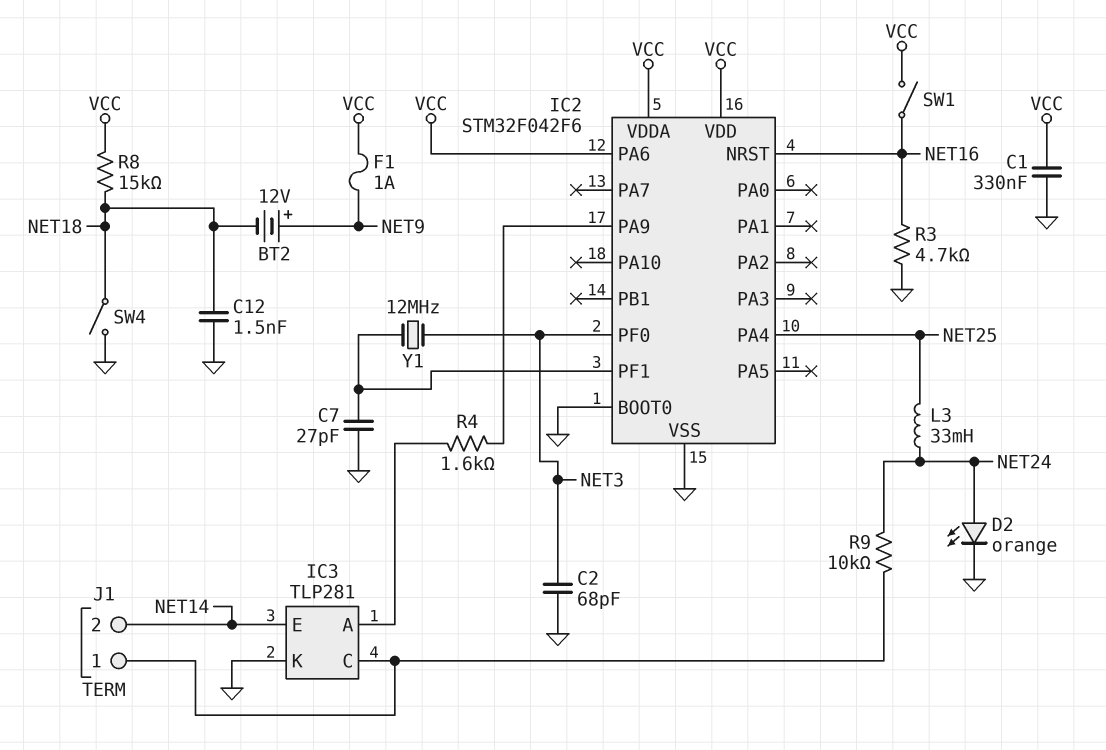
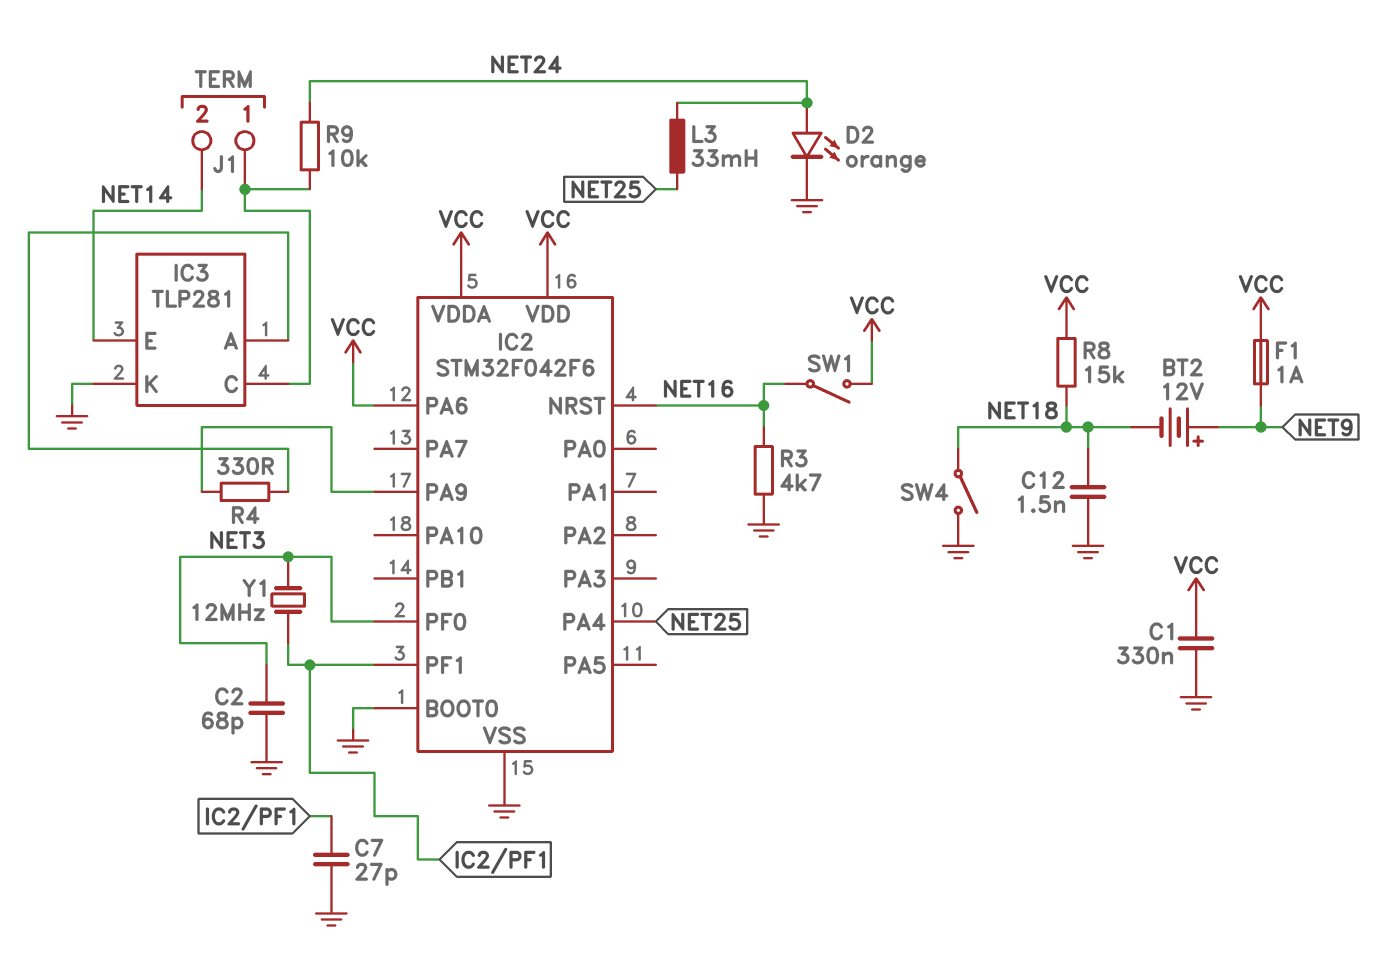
R4: 1.6k (IC2/PA9, IC3/A) -> 330 (IC2/PA9, IC3/A)

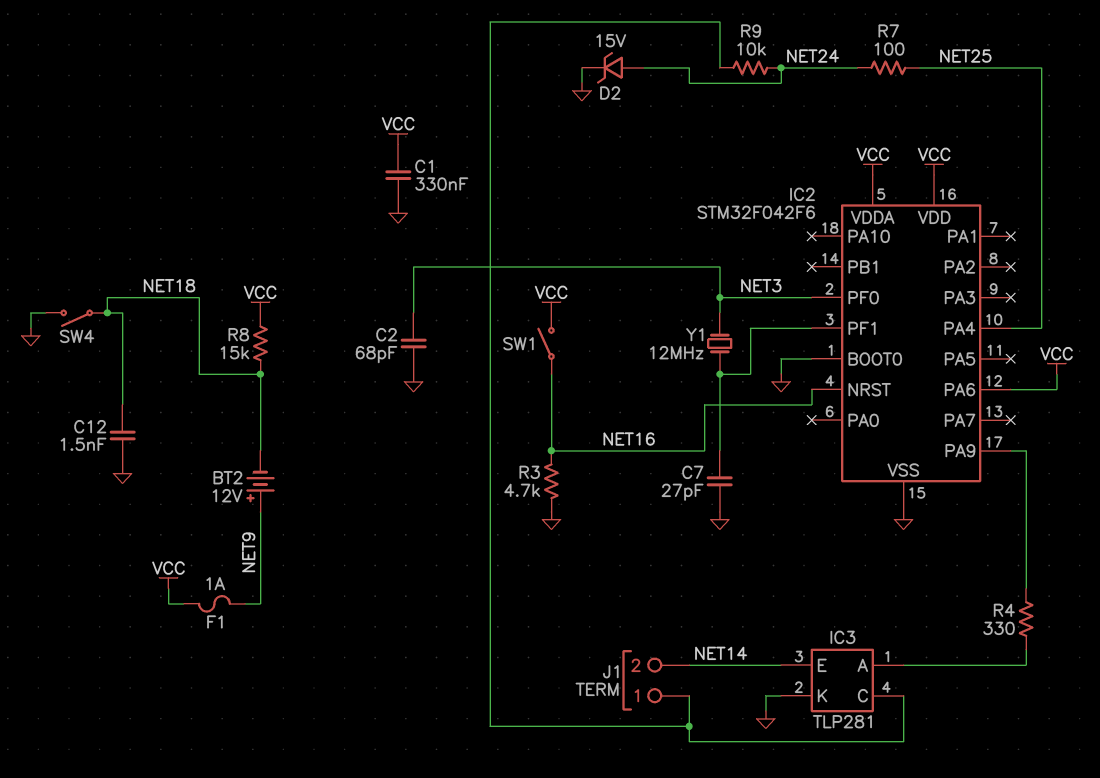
D2: LED orange (A NET24, K GND) -> zener 15V (A NET24, K GND)
L3: 33mH (NET24, NET25) -> none
R7: none -> 100 (NET24, NET25)

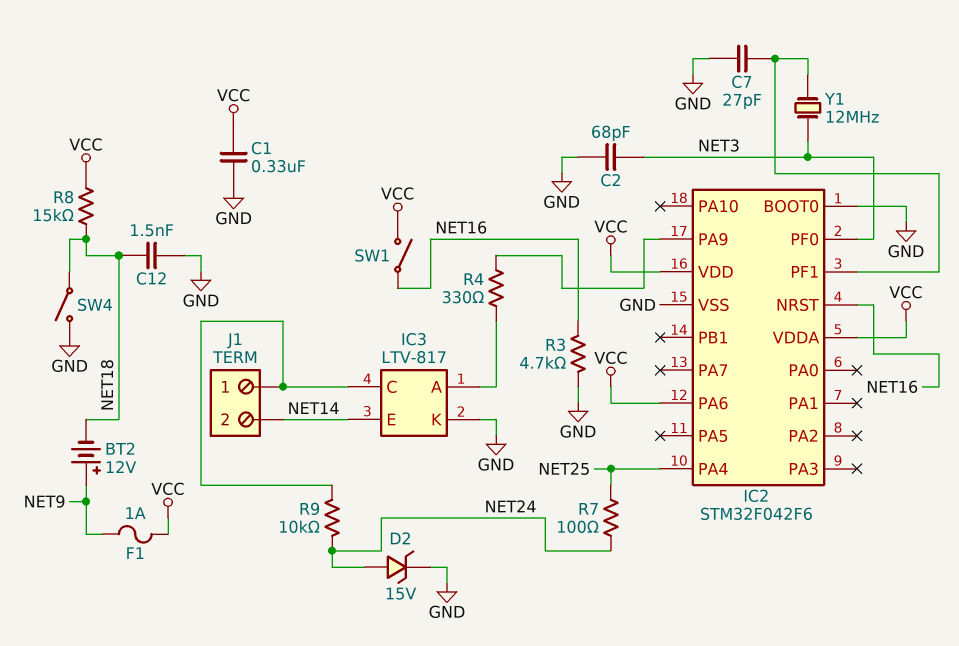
IC3: TLP281 -> LTV-817

